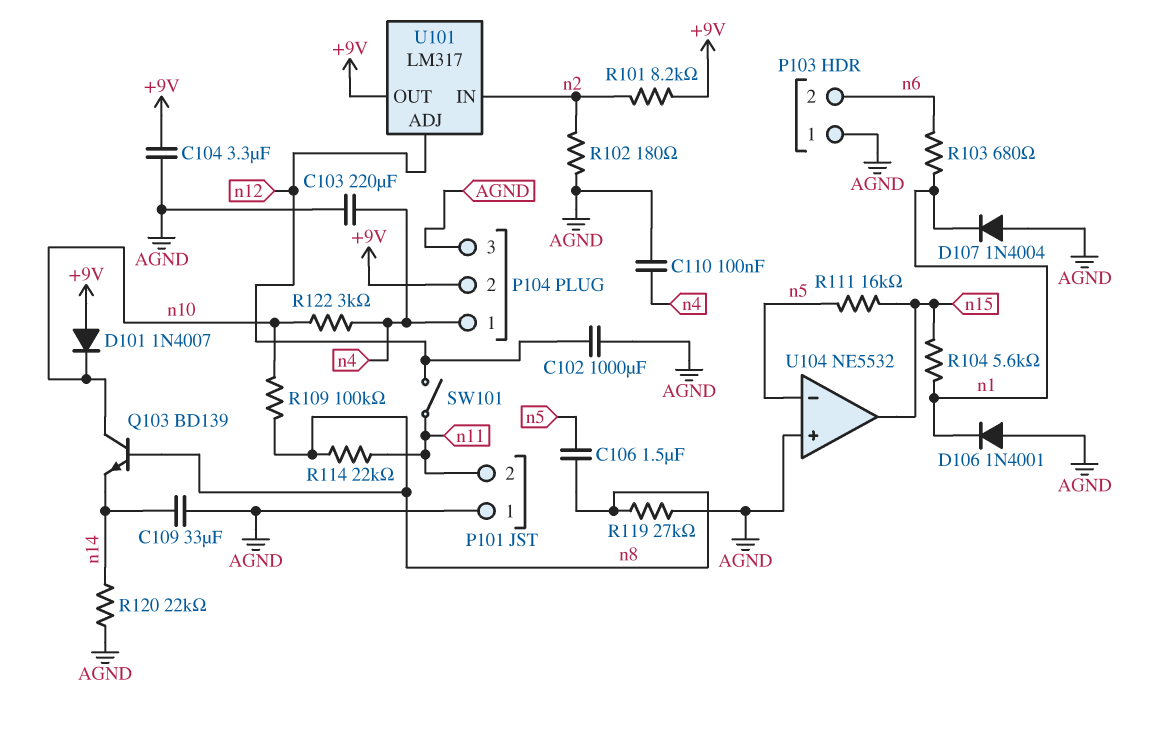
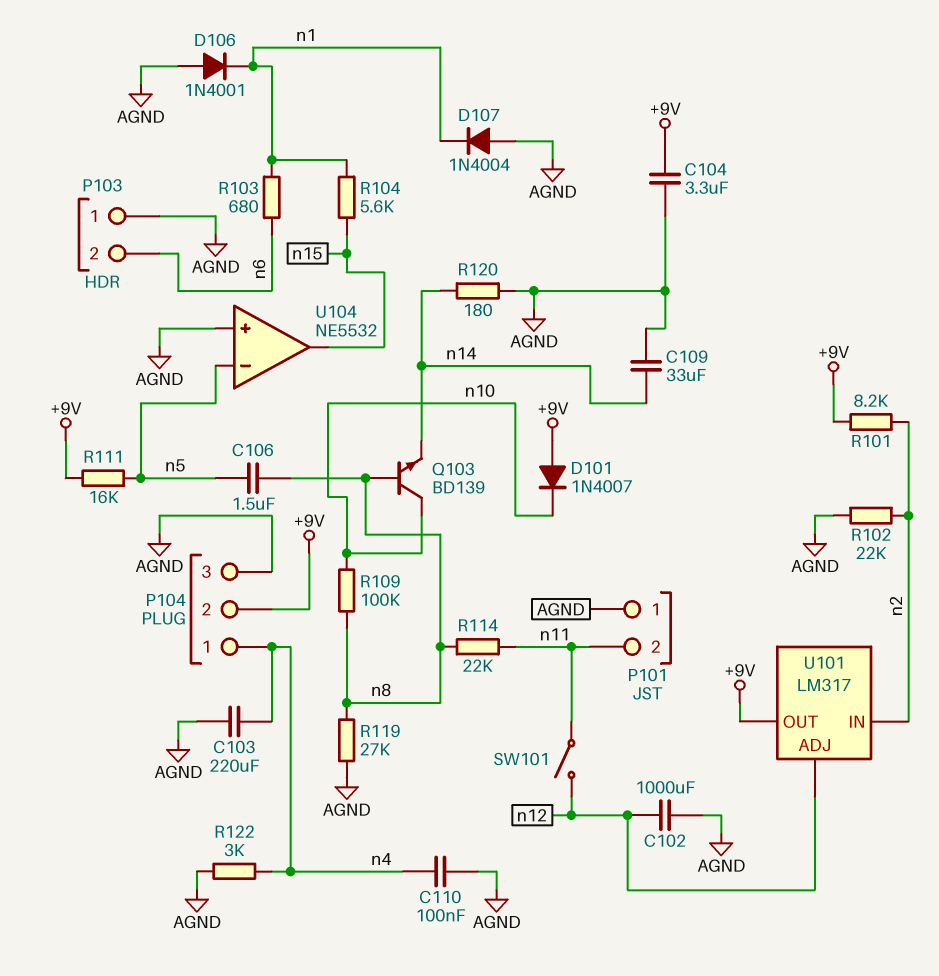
R102: 180 (AGND, n2) -> 22k (AGND, n2)
R111: 16k (n5, n15) -> 16k (+9V, n5)
R120: 22k (AGND, n14) -> 180 (AGND, n14)
R122: 3k (n4, n10) -> 3k (AGND, n4)

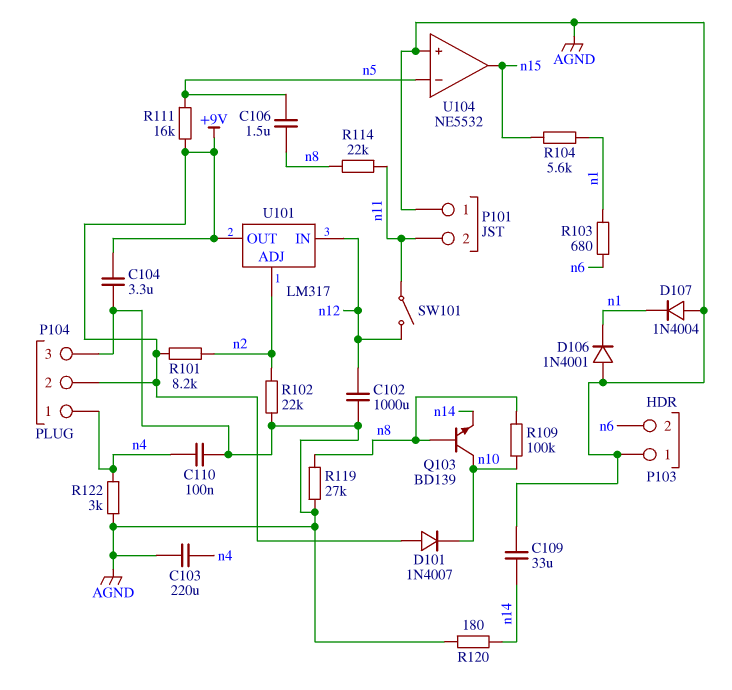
U101 pin ADJ: n12 -> n2
U101 pin IN: n2 -> n12

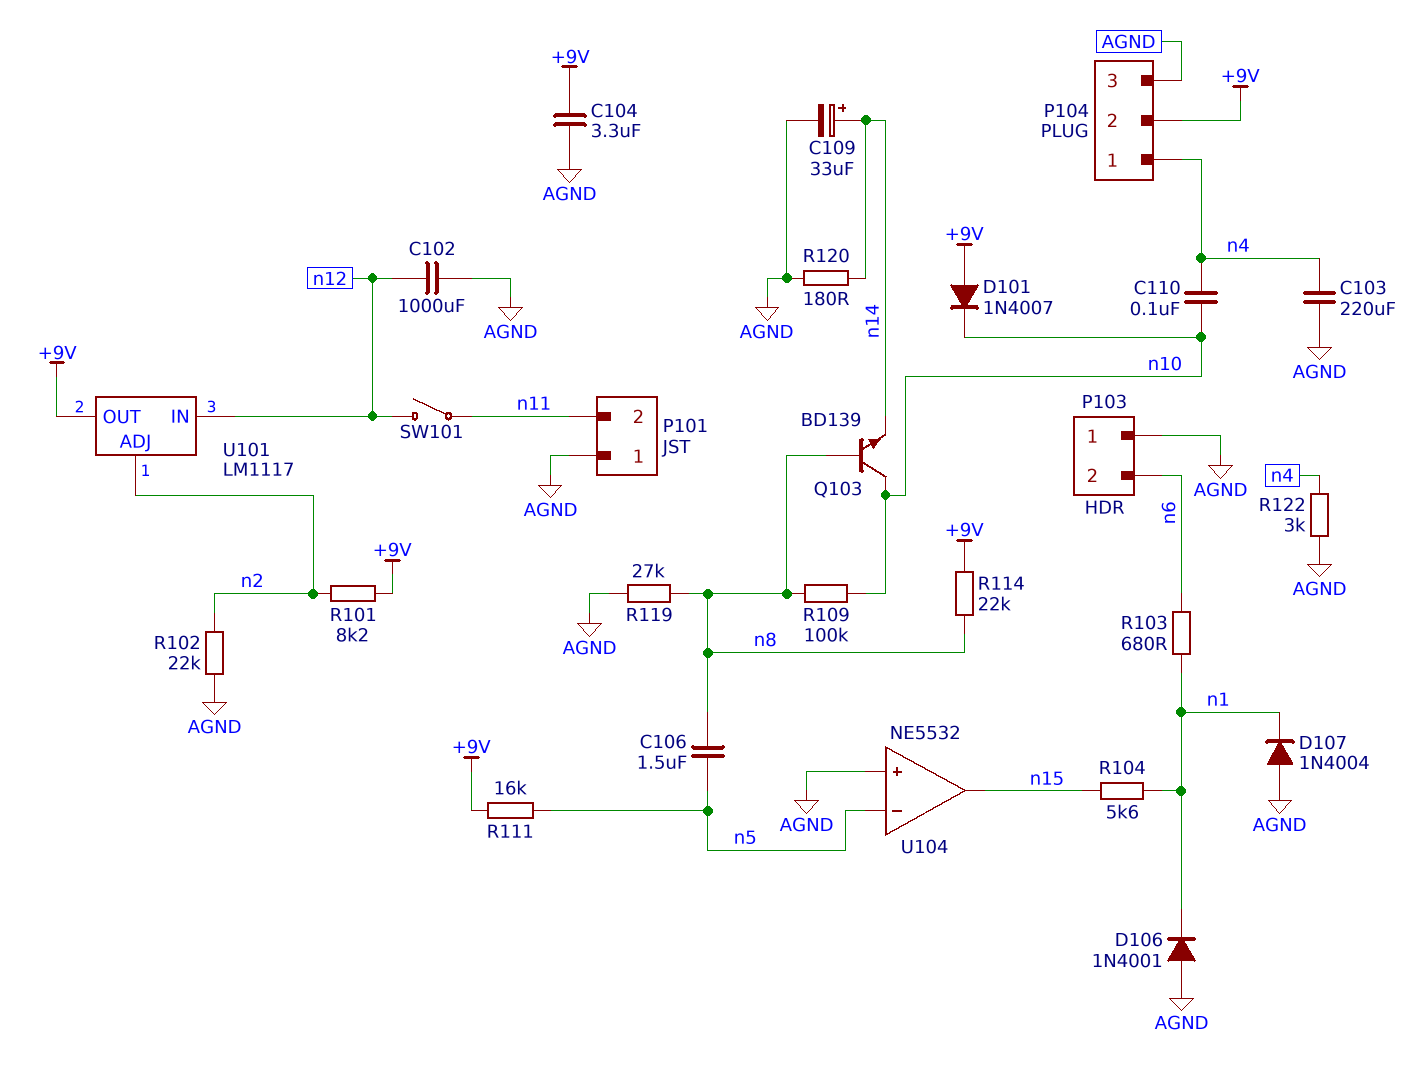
C109: 33uF (AGND, n14) -> 33uF (plus n14, minus AGND)
C110: 100nF (AGND, n4) -> 100nF (n4, n10)
R114: 22k (n8, n11) -> 22k (+9V, n8)
U101: LM317 -> LM1117

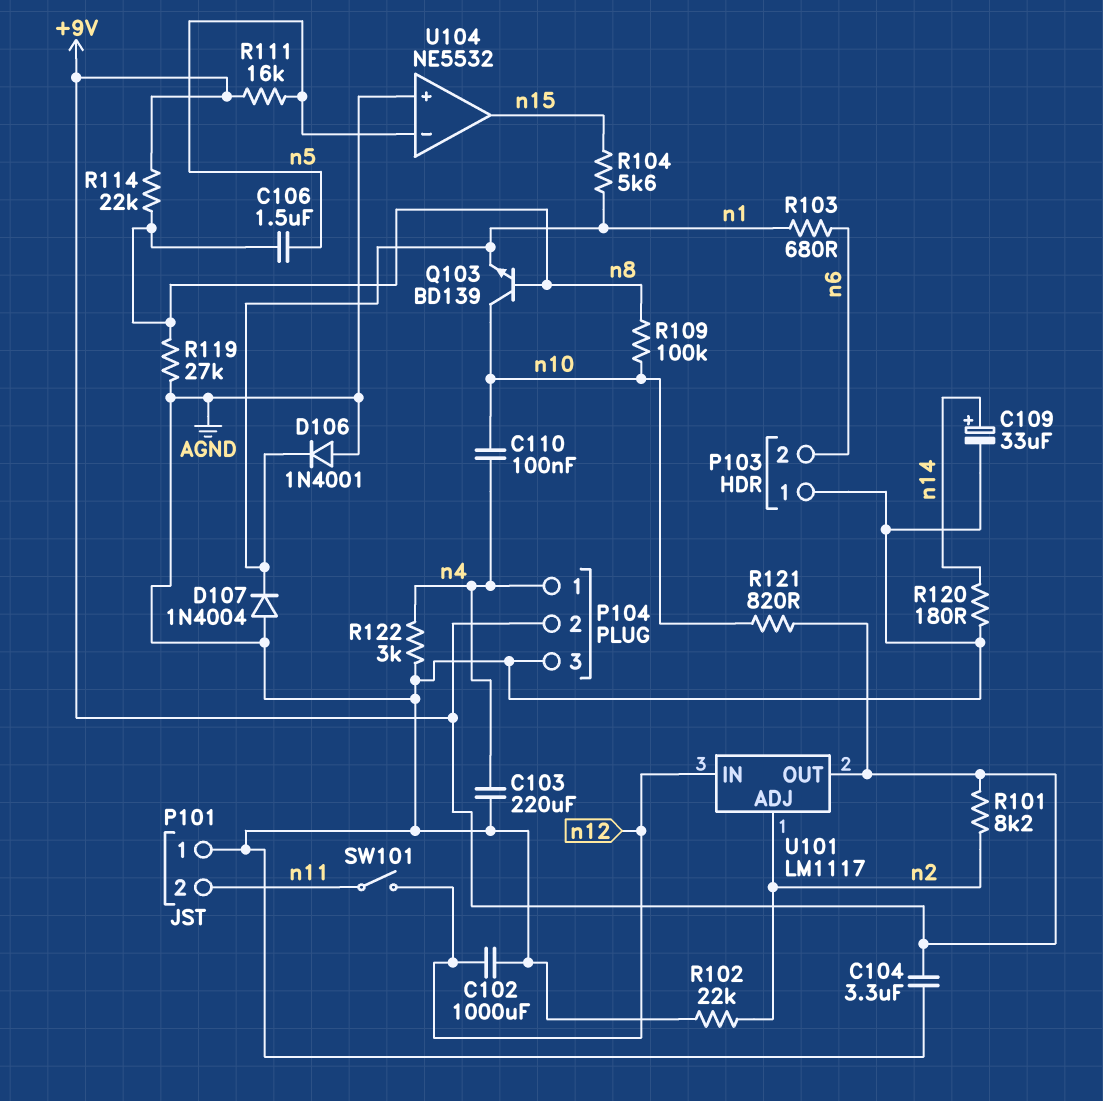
D101: diode 1N4007 (A +9V, K n10) -> none
Q103: NPN BD139 (B n8, C n10, E n14) -> NPN BD139 (B n8, C n10, E n1)
R121: none -> 820 (+9V, n10)

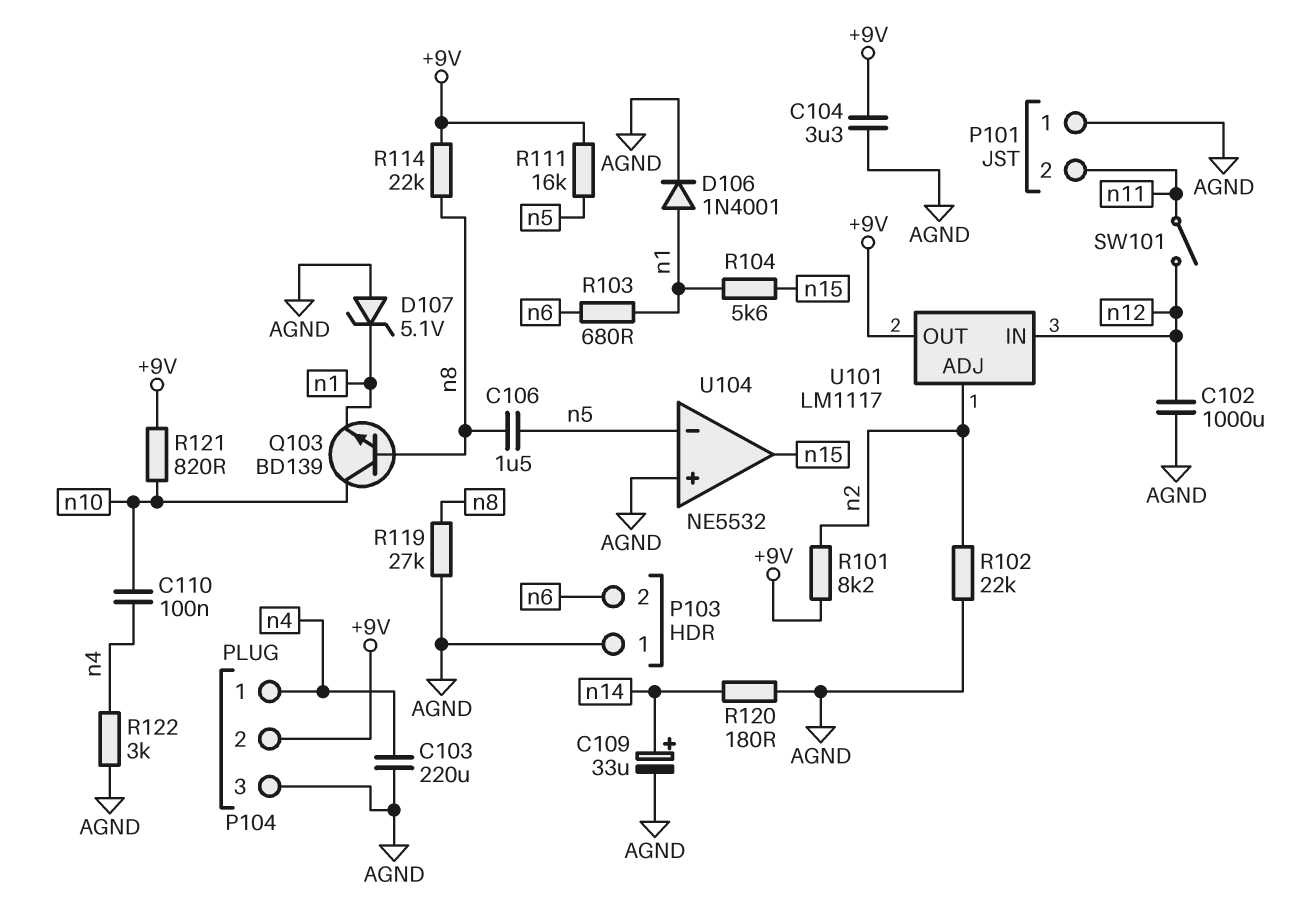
D106: diode 1N4001 (A AGND, K n1) -> diode 1N4001 (A n1, K AGND)
D107: diode 1N4004 (A AGND, K n1) -> zener 5.1V (A AGND, K n1)
R109: 100k (n8, n10) -> none

